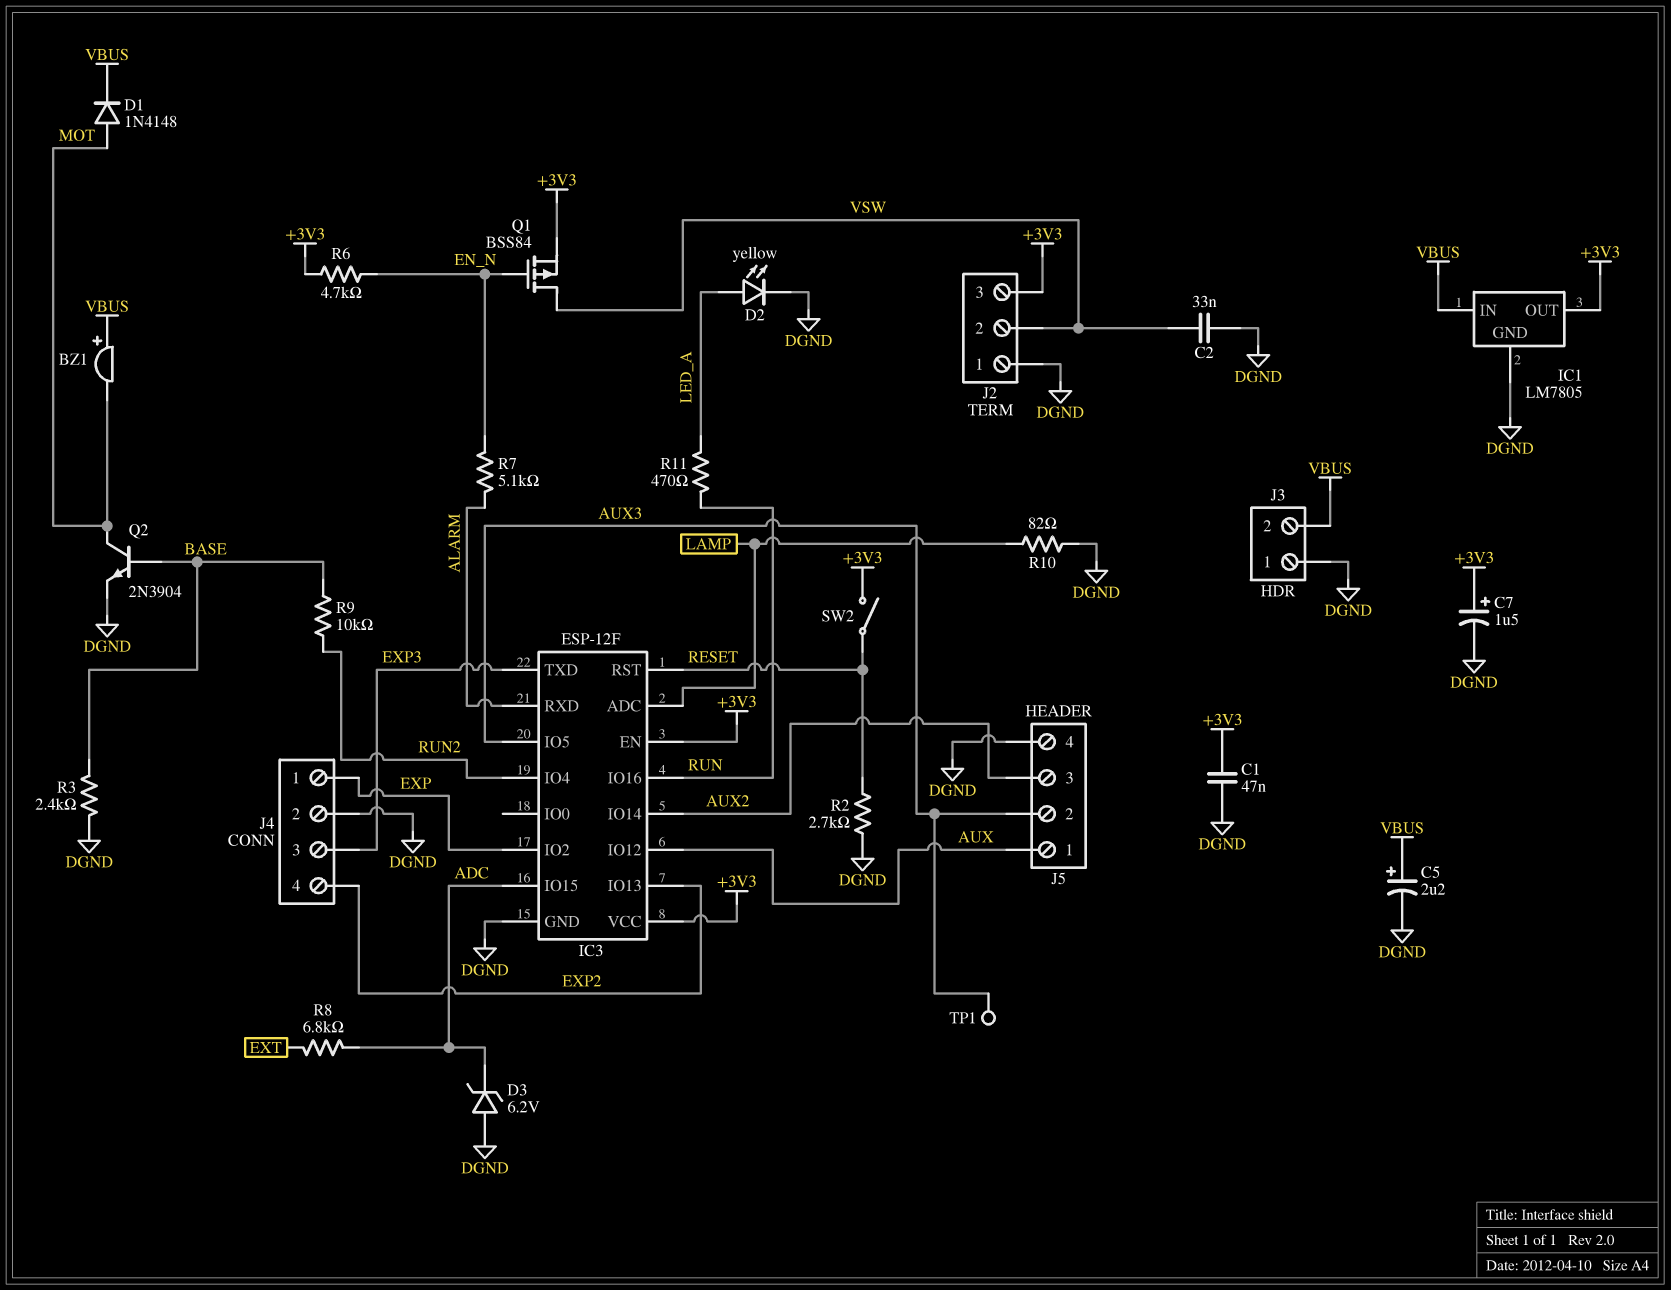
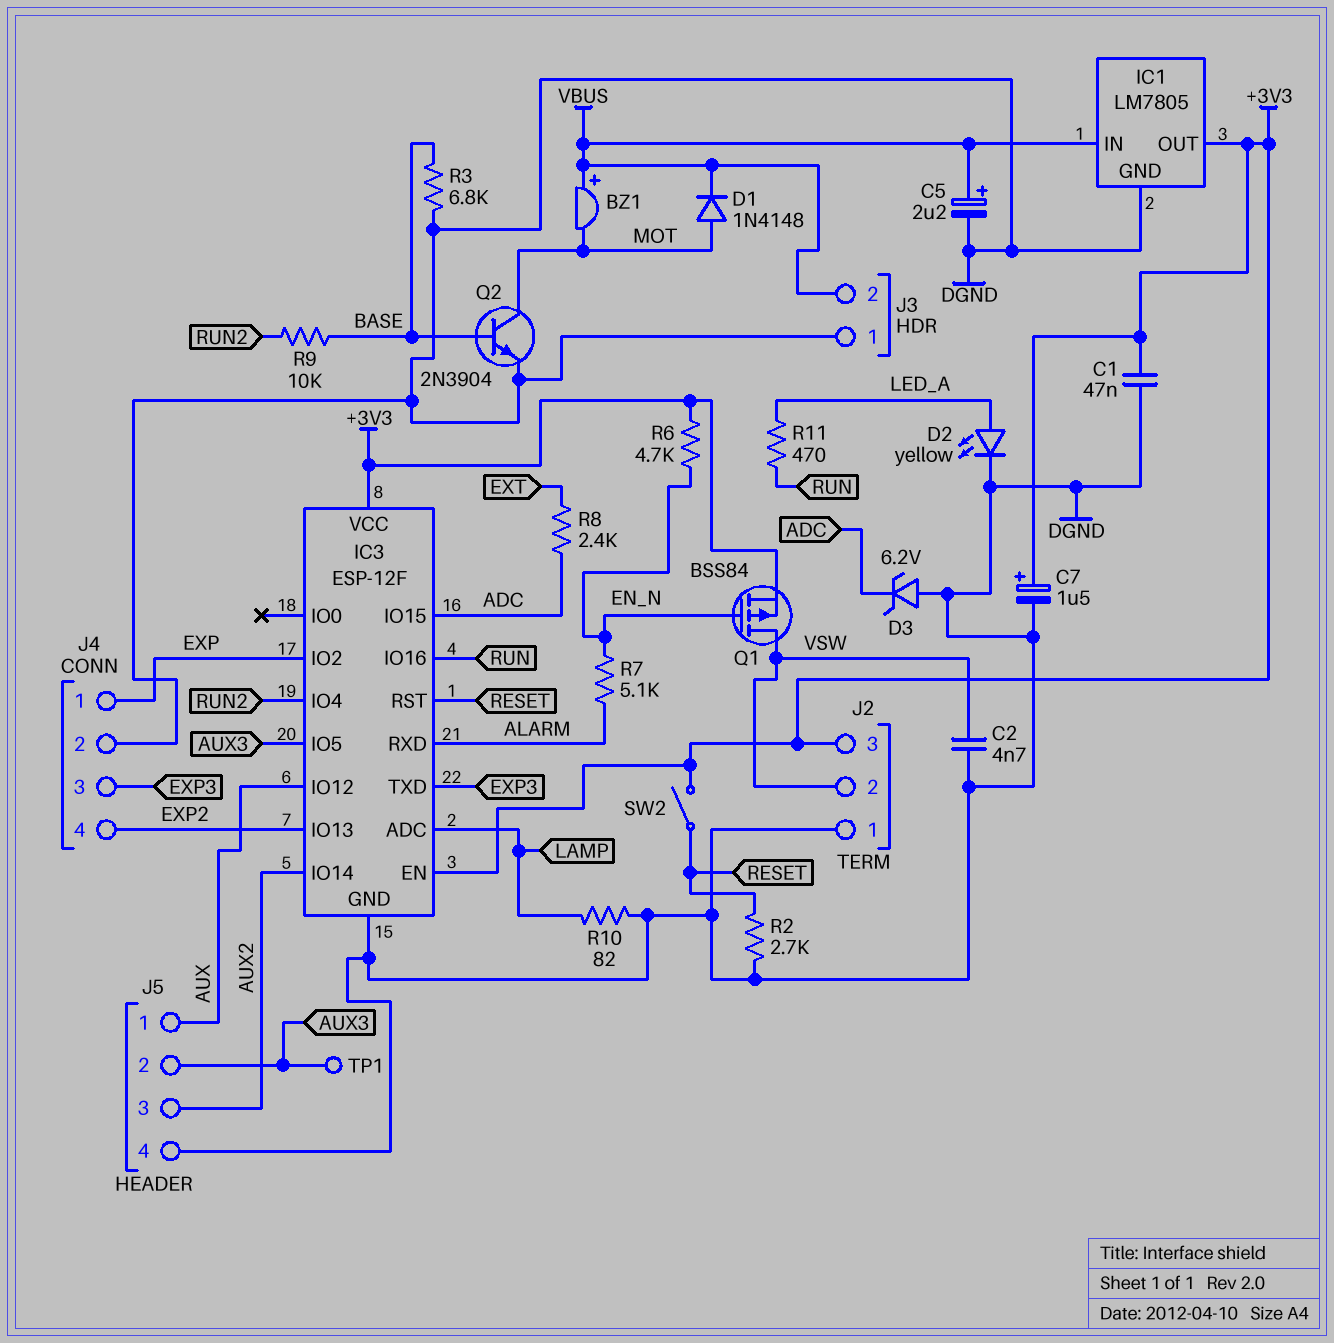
C2: 33nF (DGND, VSW) -> 4.7nF (DGND, VSW)
R3: 2.4k (BASE, DGND) -> 6.8k (BASE, DGND)
R8: 6.8k (ADC, EXT) -> 2.4k (ADC, EXT)

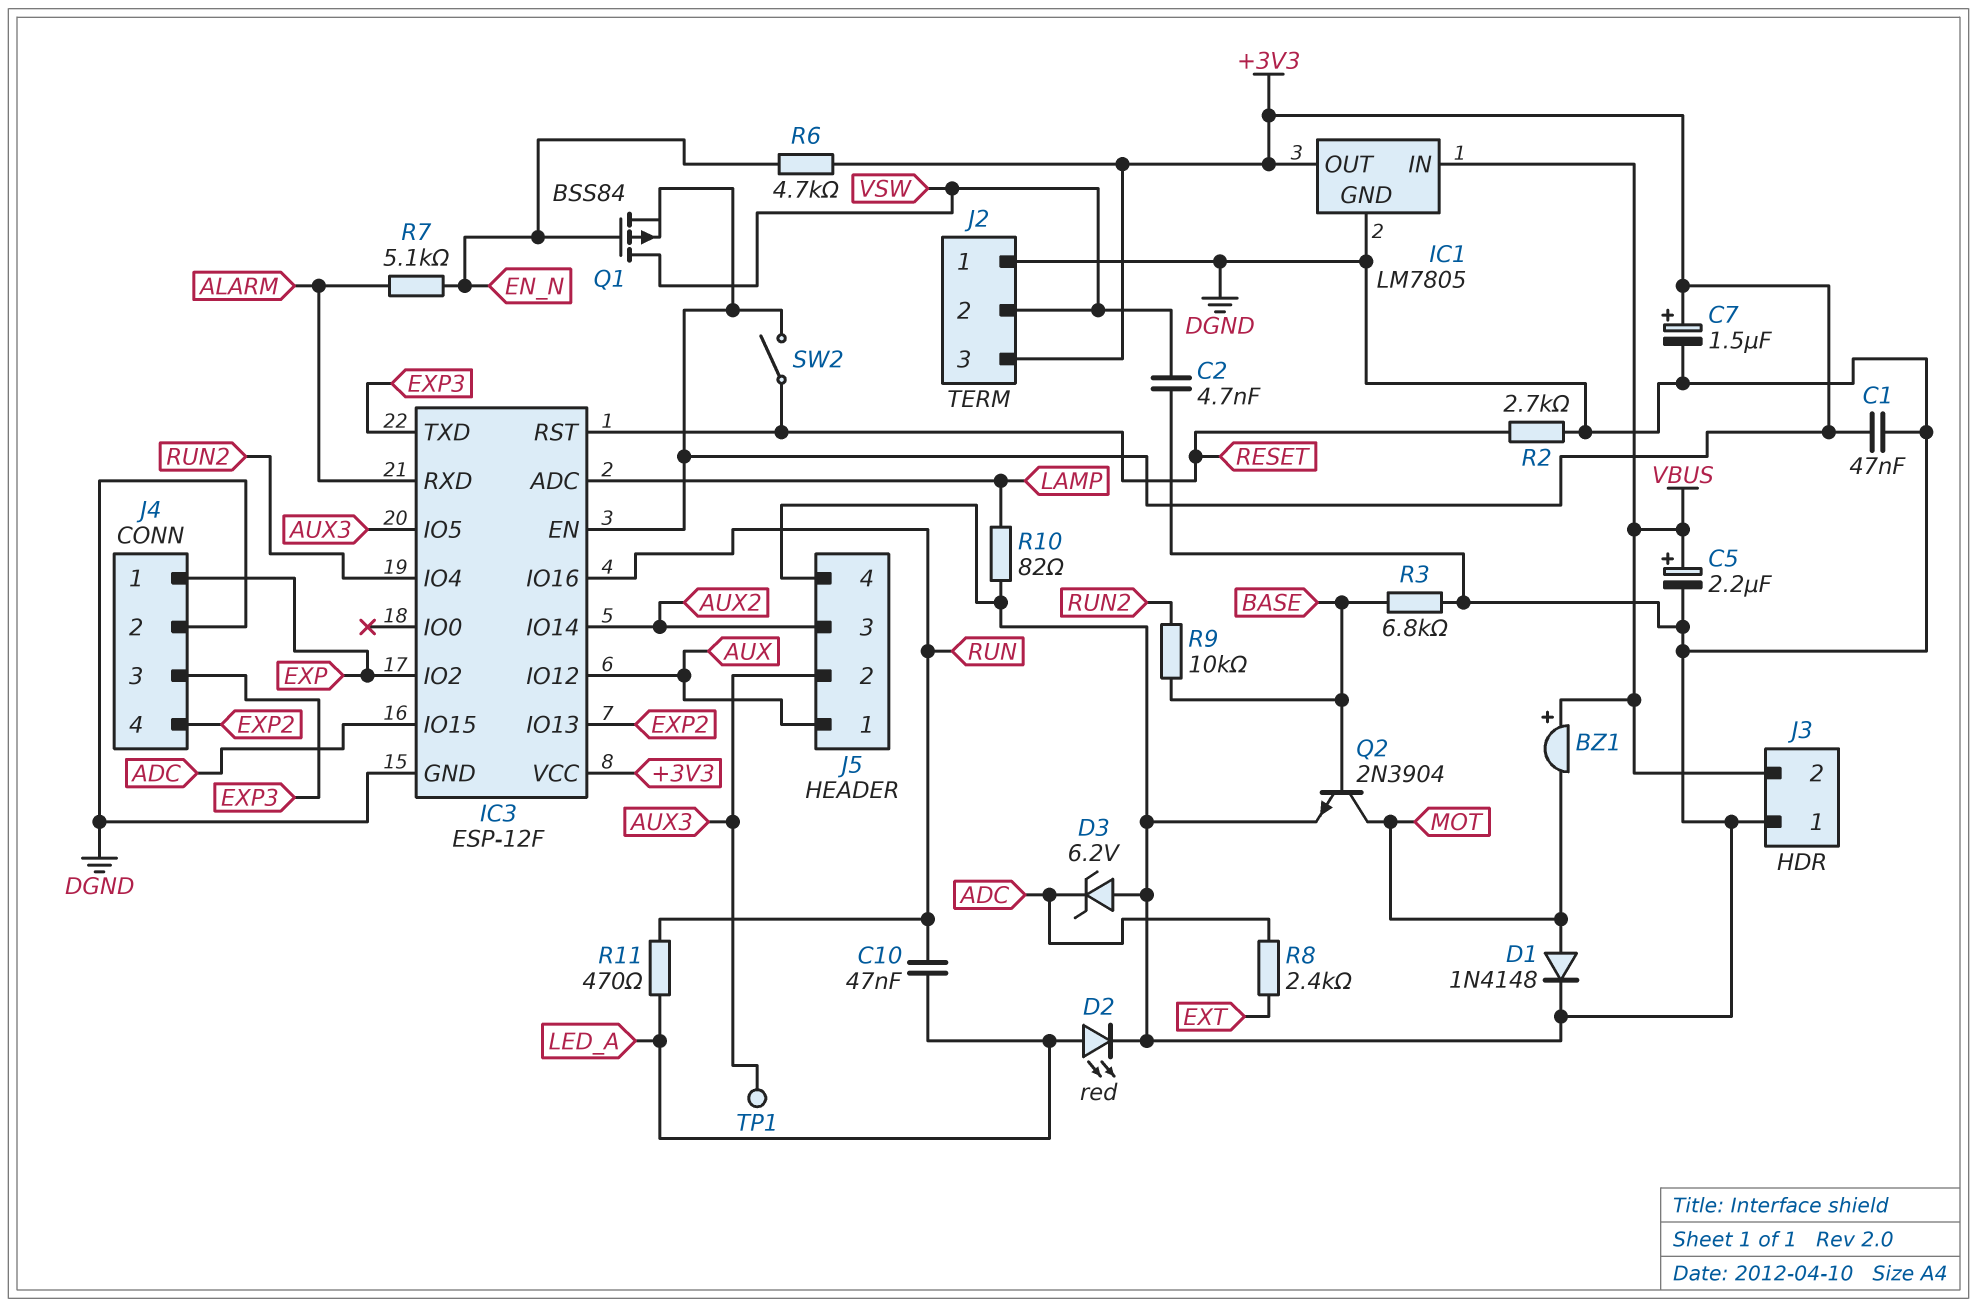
C10: none -> 47nF (LED_A, RUN)
D1: diode 1N4148 (A MOT, K VBUS) -> diode 1N4148 (A MOT, K DGND)
D2: LED yellow (A LED_A, K DGND) -> LED red (A LED_A, K DGND)

